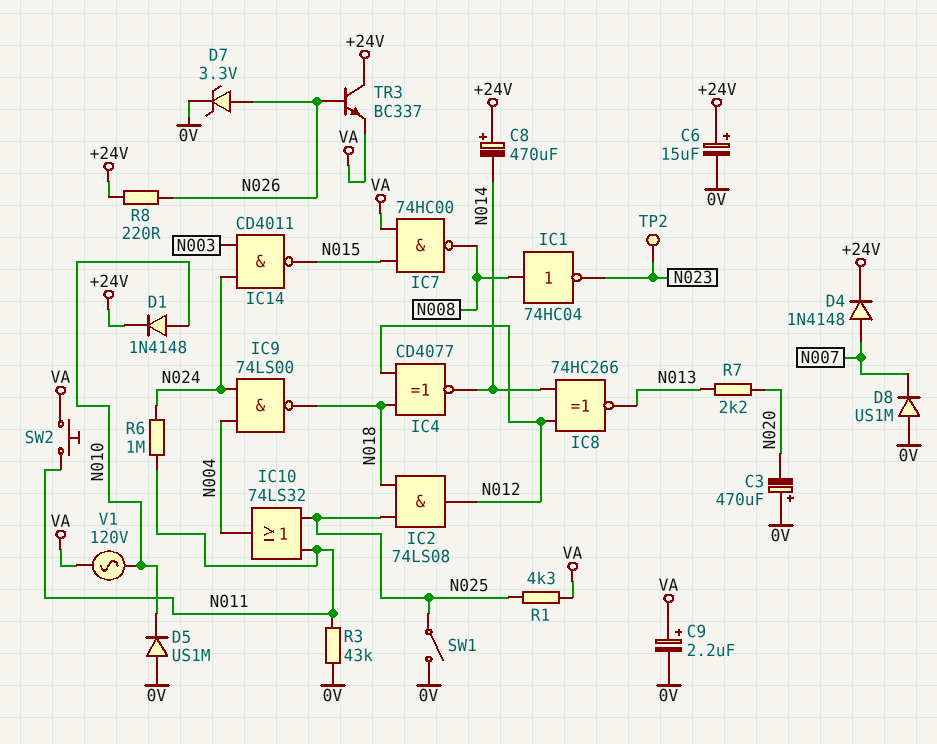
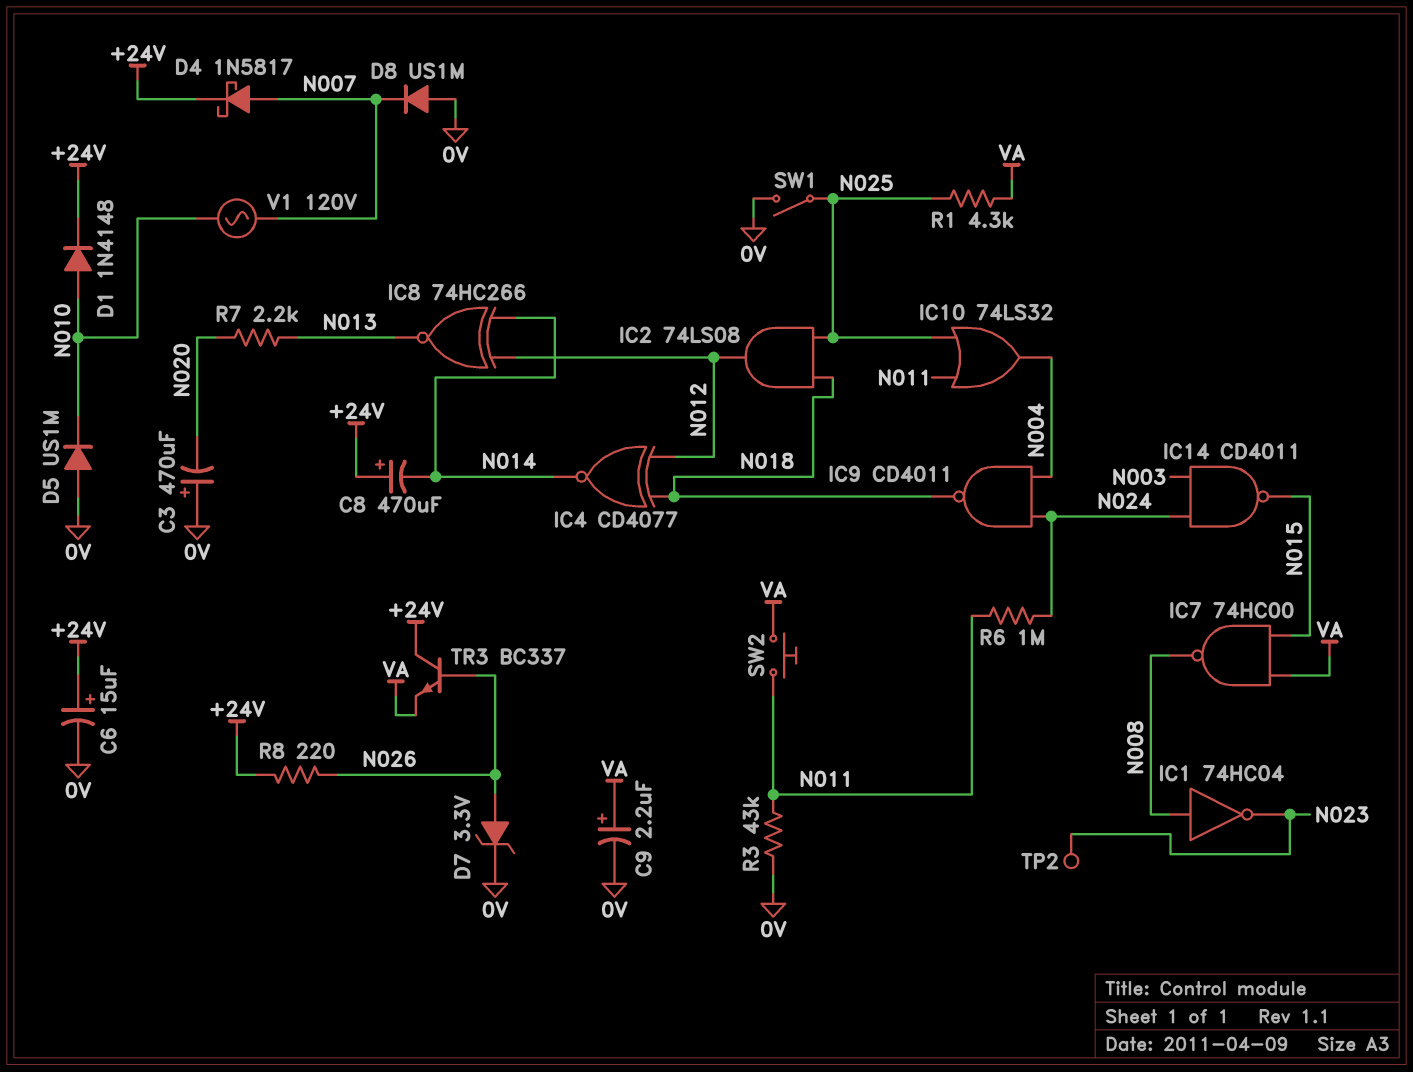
D4: diode 1N4148 (A N007, K +24V) -> schottky 1N5817 (A N007, K +24V)
IC9: NAND 74LS00 (in N004, in N024, out N018) -> NAND CD4011 (in N004, in N024, out N018)
V1: AC 120V (N010, VA) -> AC 120V (N007, N010)

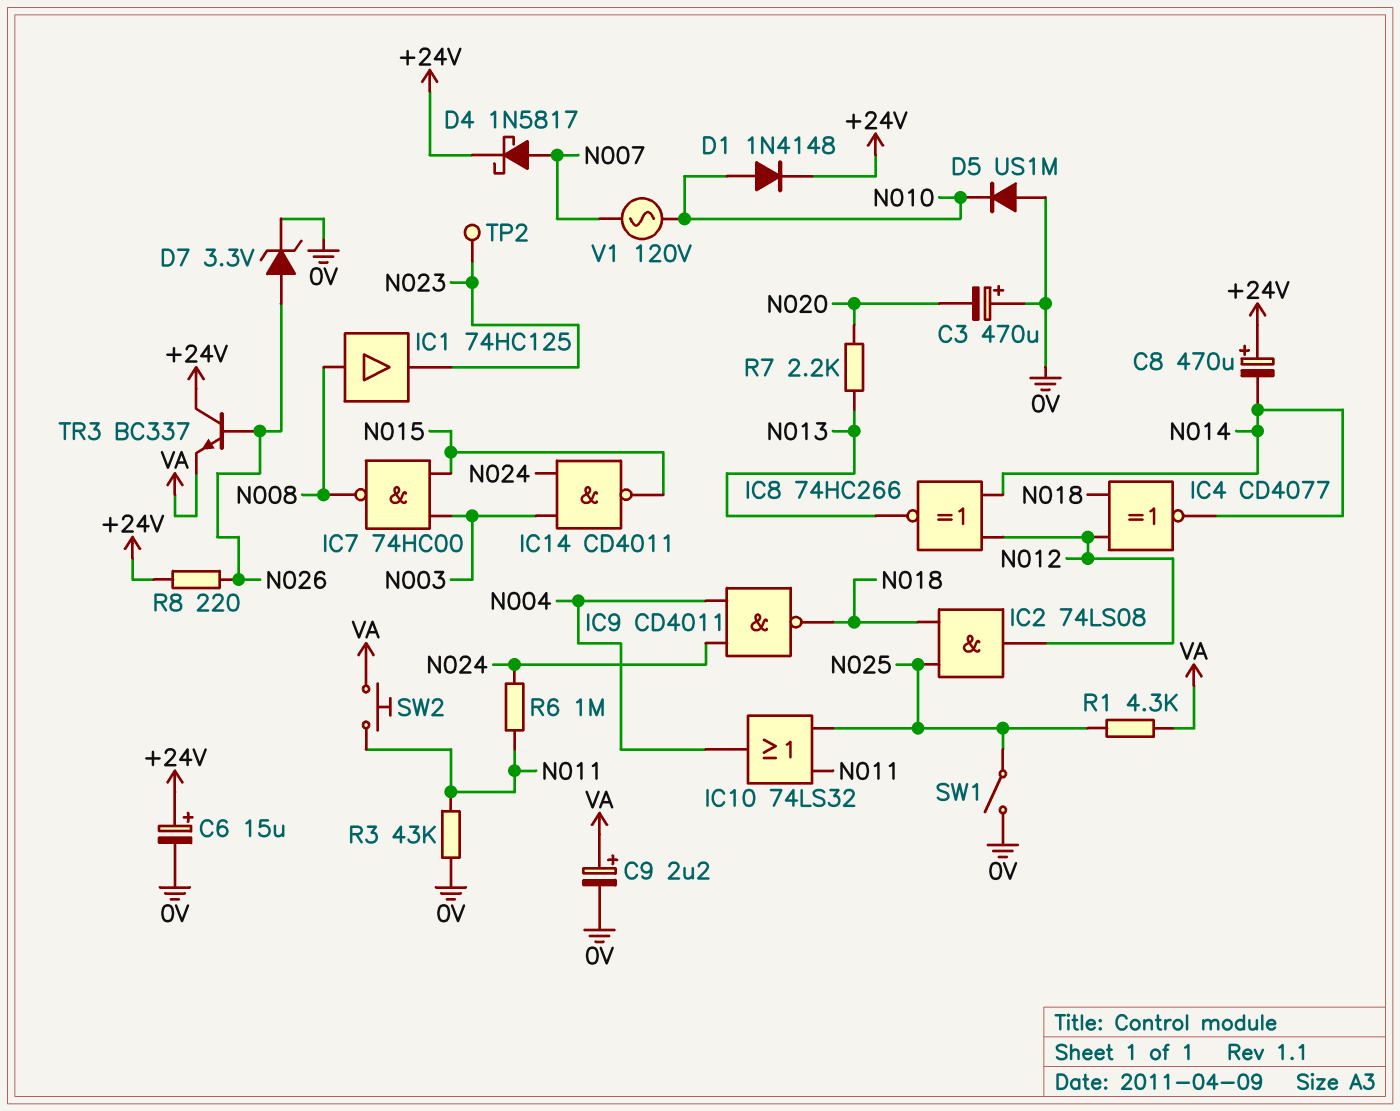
D8: diode US1M (A 0V, K N007) -> none
IC1: NOT 74HC04 (in N008, out N023) -> buffer 74HC125 (in N008, out N023)
IC7: NAND 74HC00 (in N015, in VA, out N008) -> NAND 74HC00 (in N003, in N015, out N008)

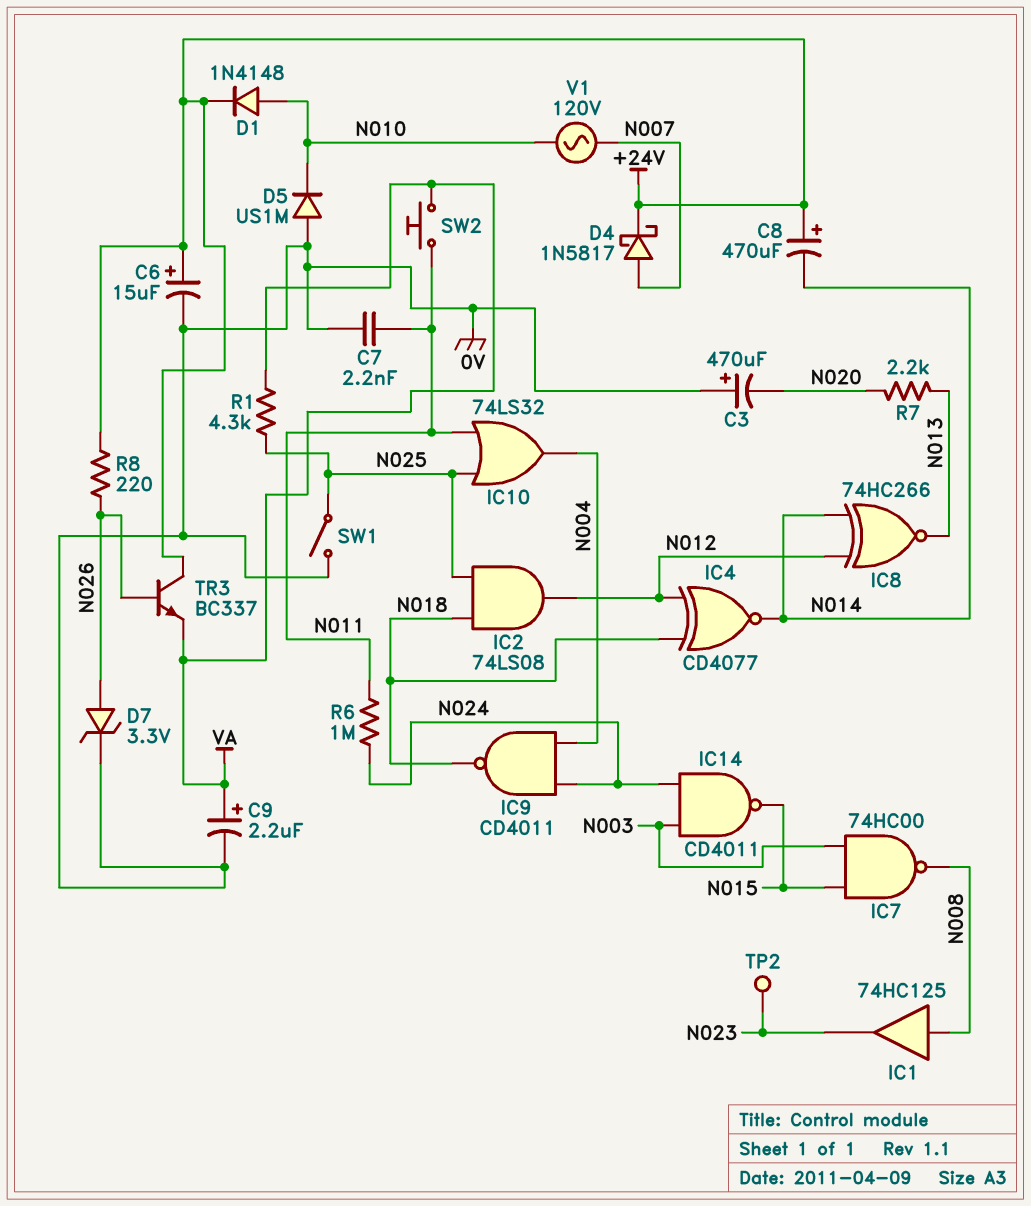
C7: none -> 2.2nF (0V, N011)
R3: 43k (0V, N011) -> none

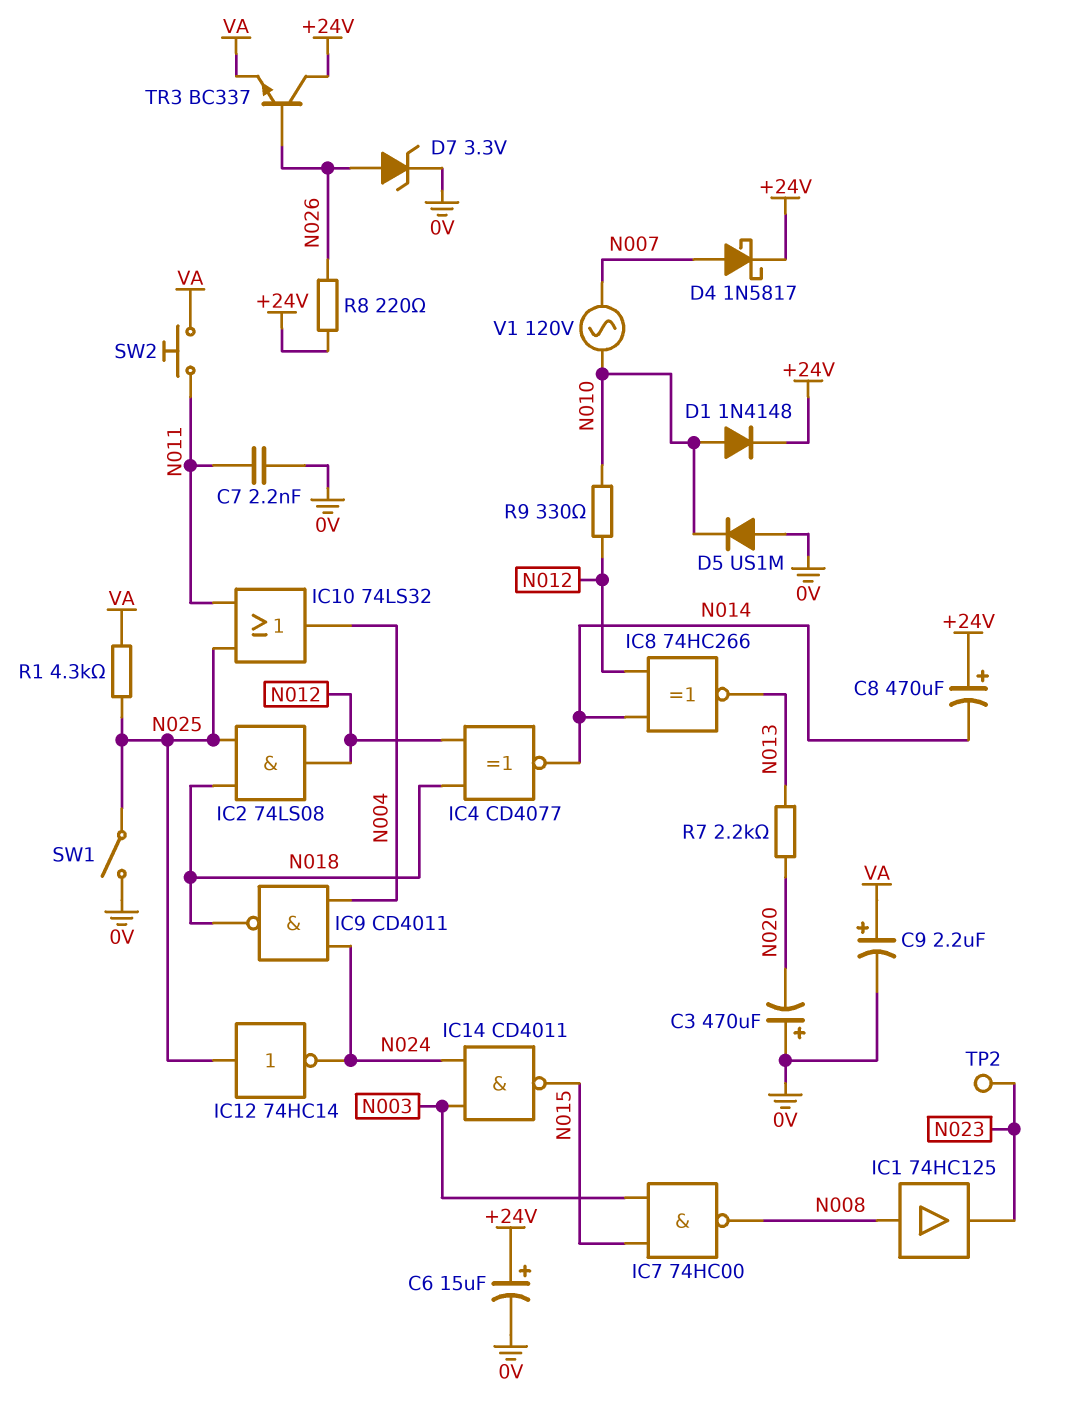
IC12: none -> NOT 74HC14 (in N025, out N024)
R6: 1M (N011, N024) -> none
R9: none -> 330 (N010, N012)

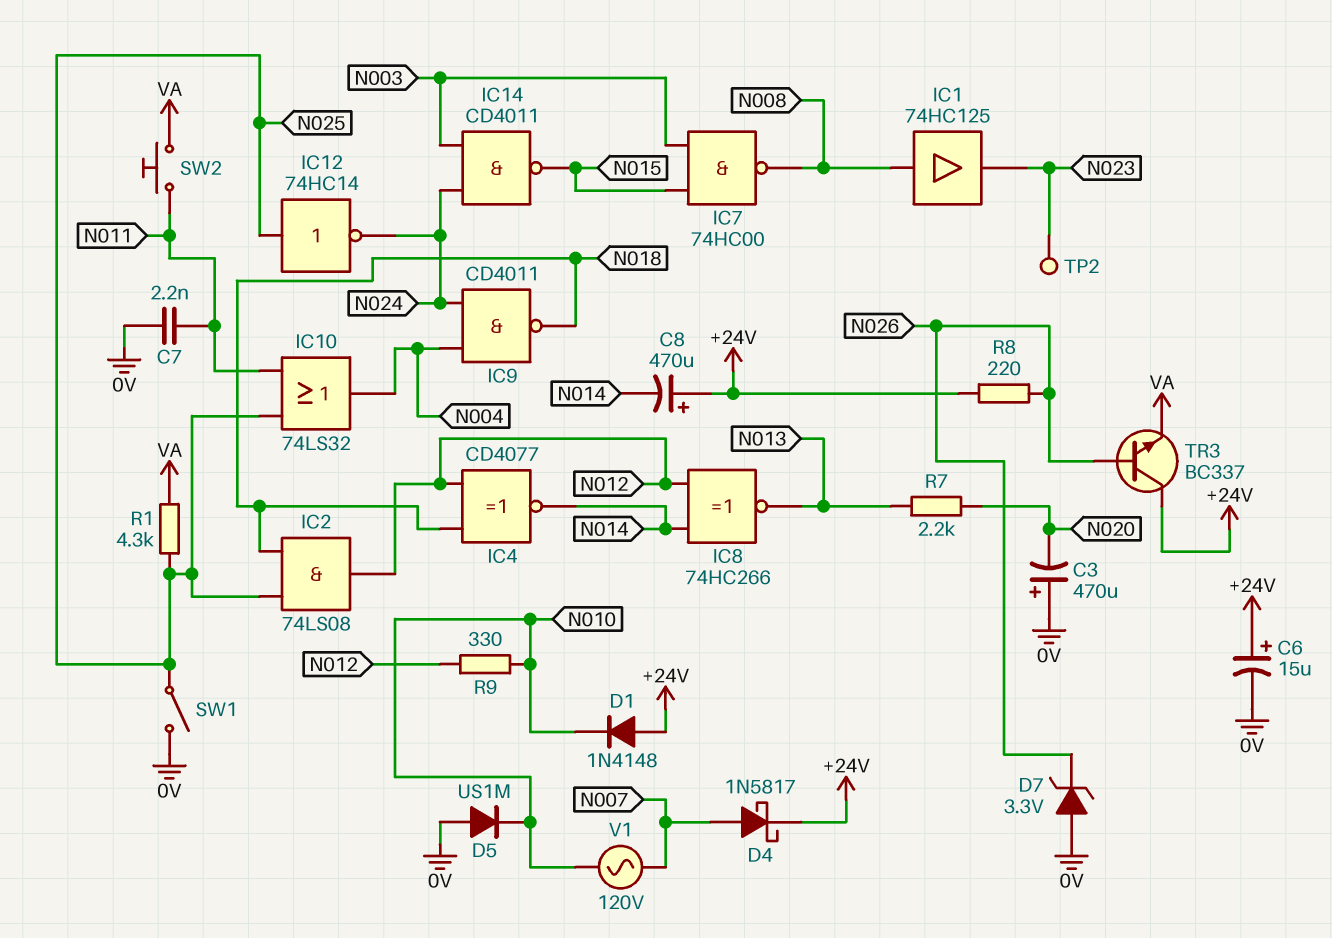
C9: 2.2uF (plus VA, minus 0V) -> none
D1: diode 1N4148 (A N010, K +24V) -> diode 1N4148 (A +24V, K N010)
D7: zener 3.3V (A N026, K 0V) -> zener 3.3V (A 0V, K N026)

